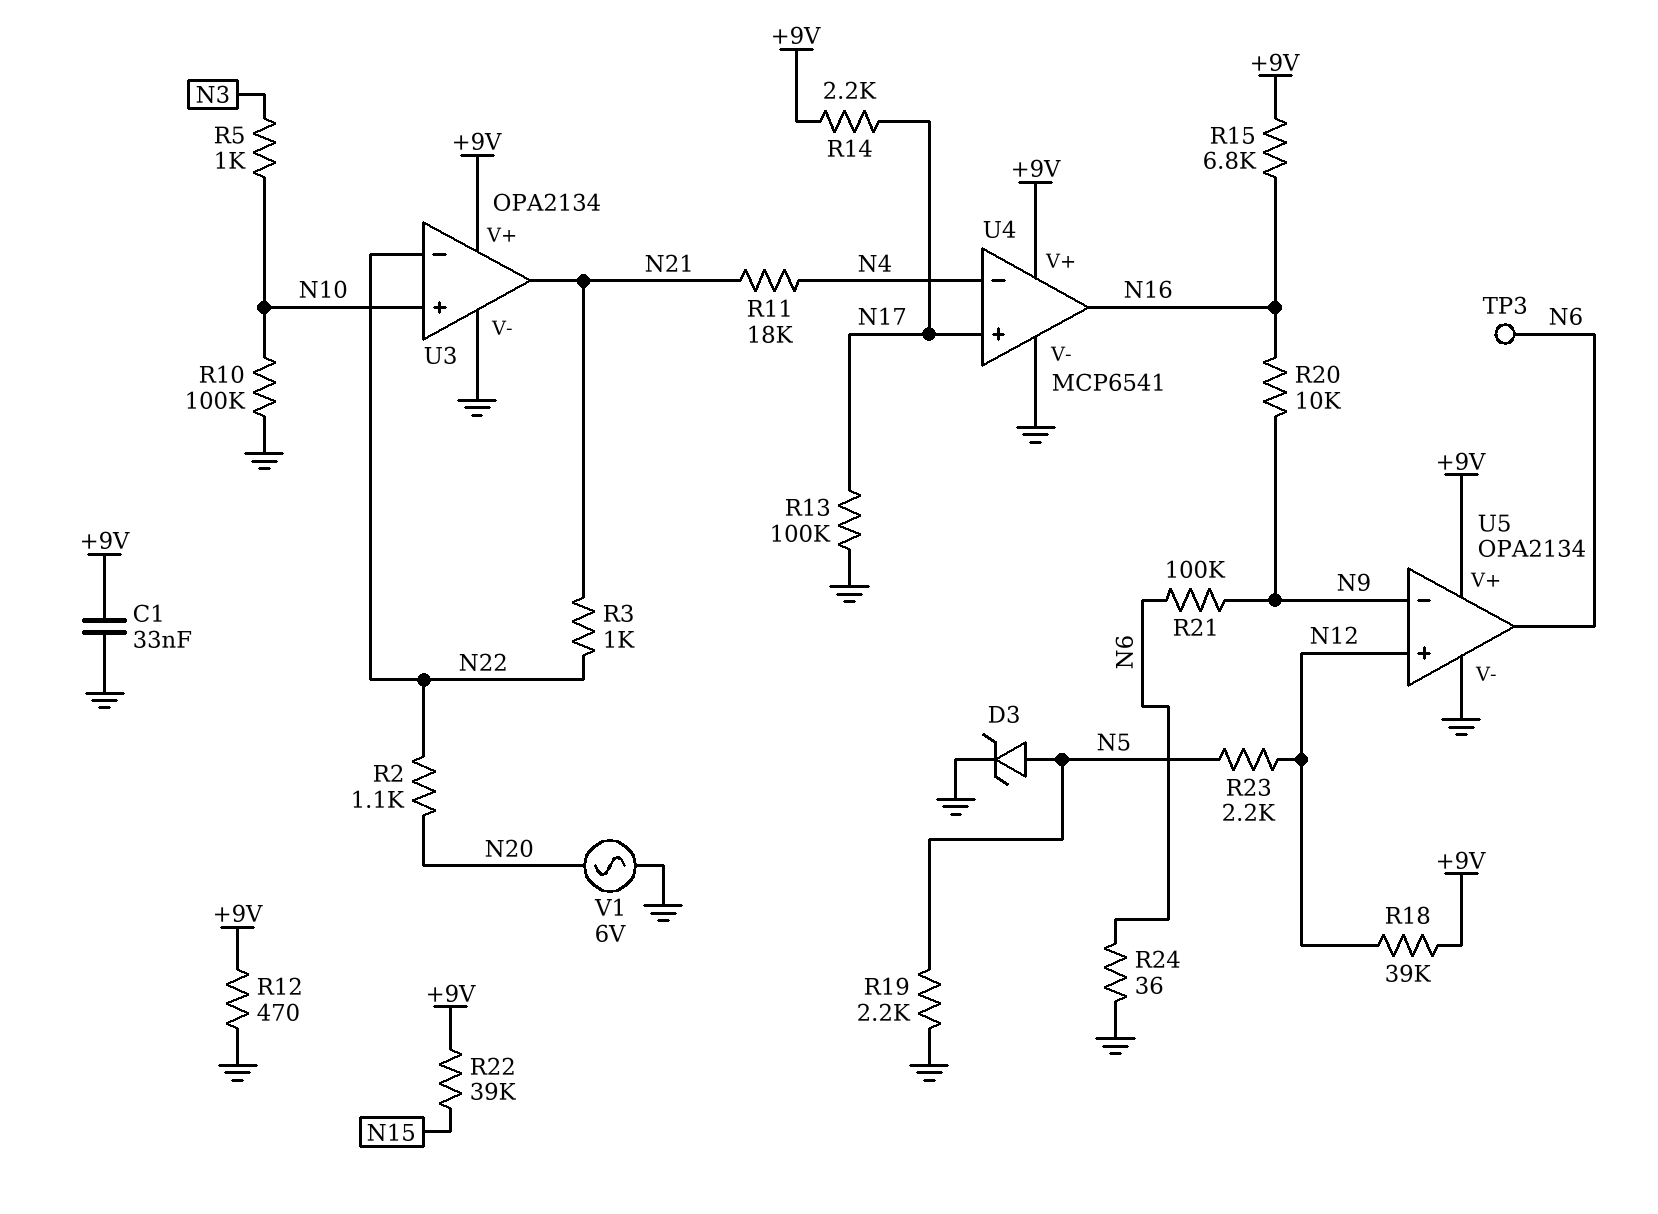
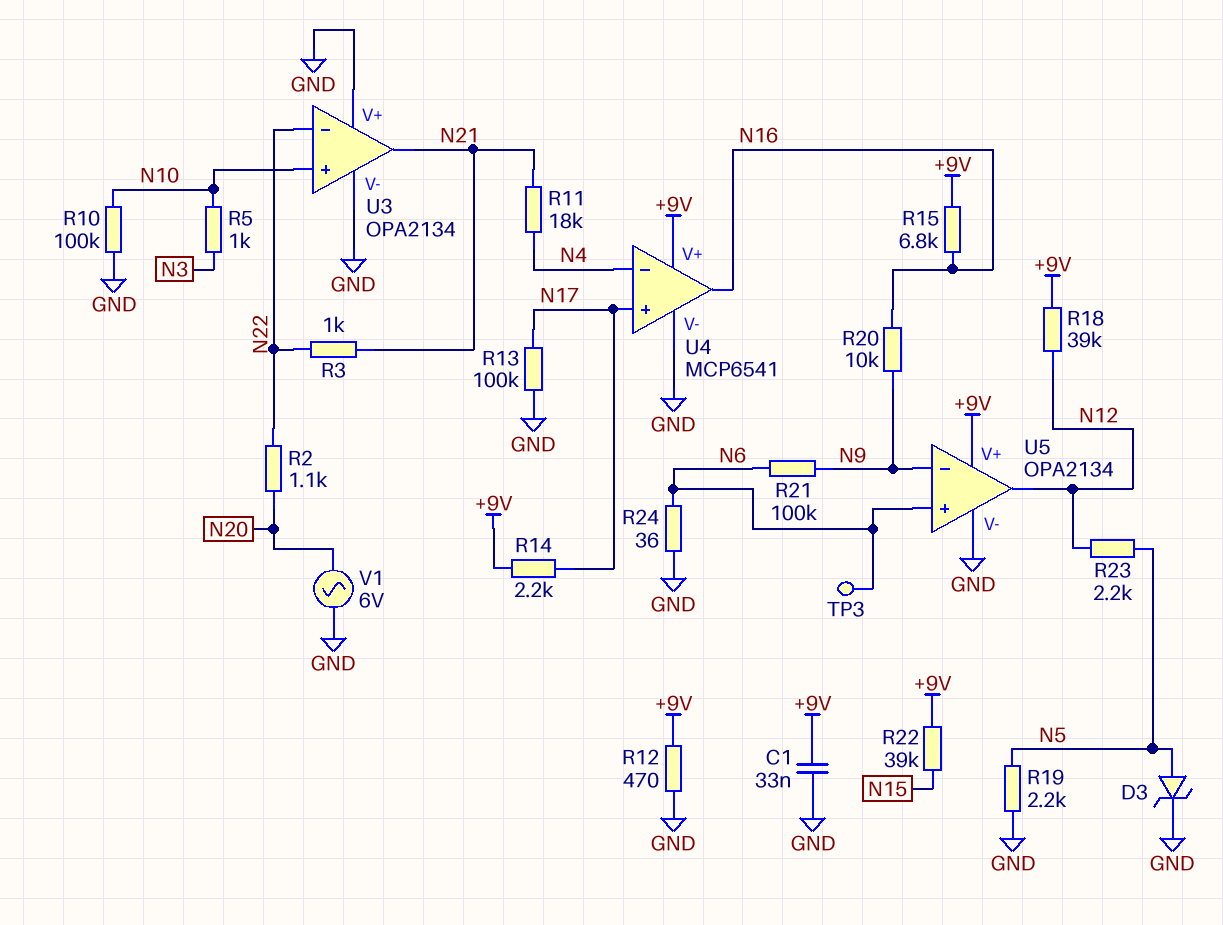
U3 pin V+: +9V -> GND
U5 pin in+: N12 -> N6
U5 pin out: N6 -> N12

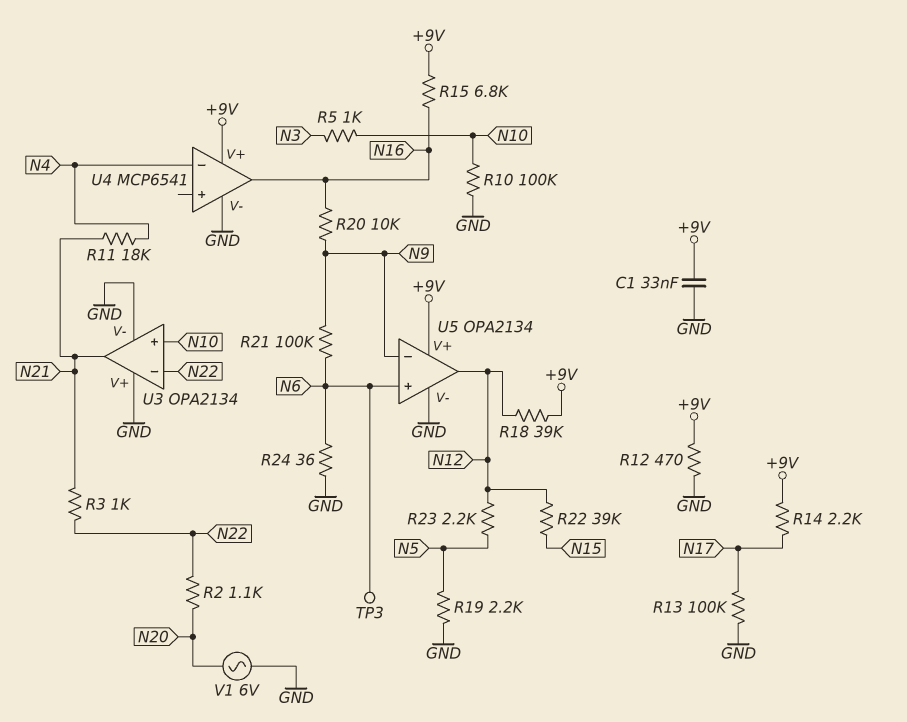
D3: zener (A N5, K GND) -> none
R22: 39k (+9V, N15) -> 39k (N12, N15)
U4 pin in+: N17 -> none

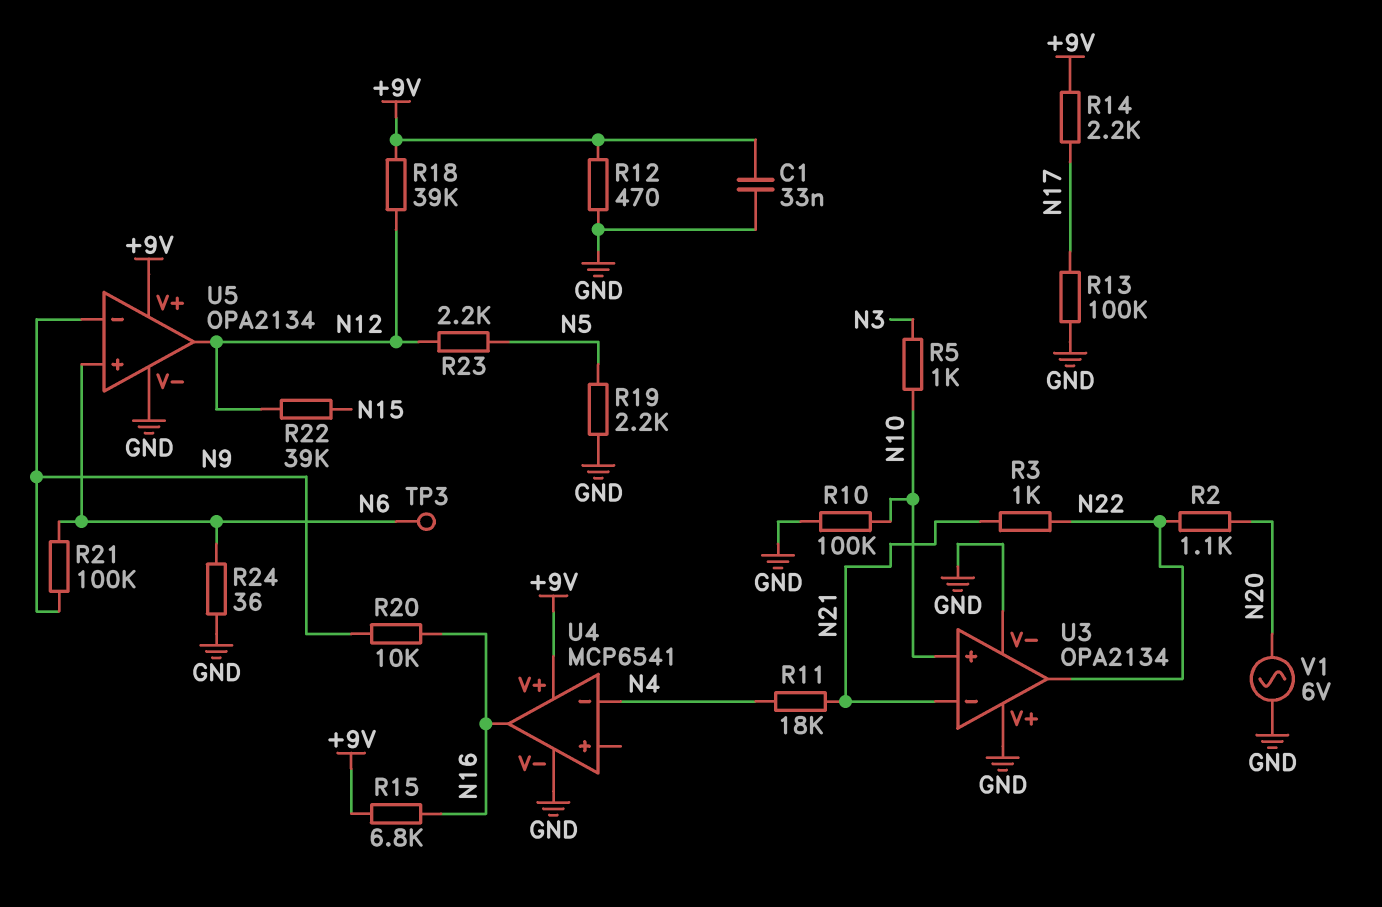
U3 pin in-: N22 -> N21
U3 pin out: N21 -> N22

